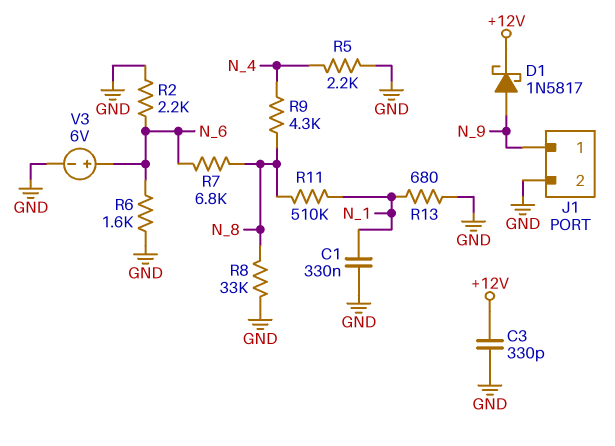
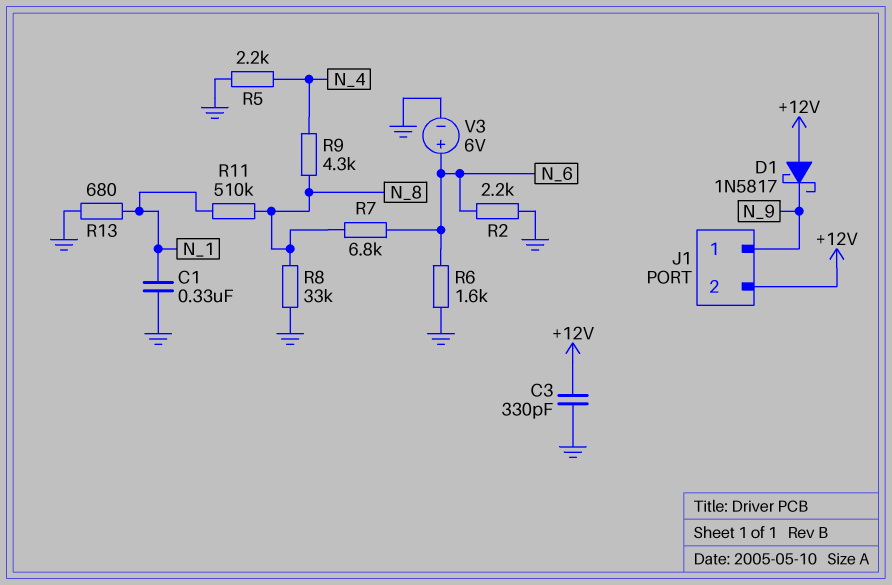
D1: schottky 1N5817 (A N_9, K +12V) -> schottky 1N5817 (A +12V, K N_9)
J1 pin 2: GND -> +12V

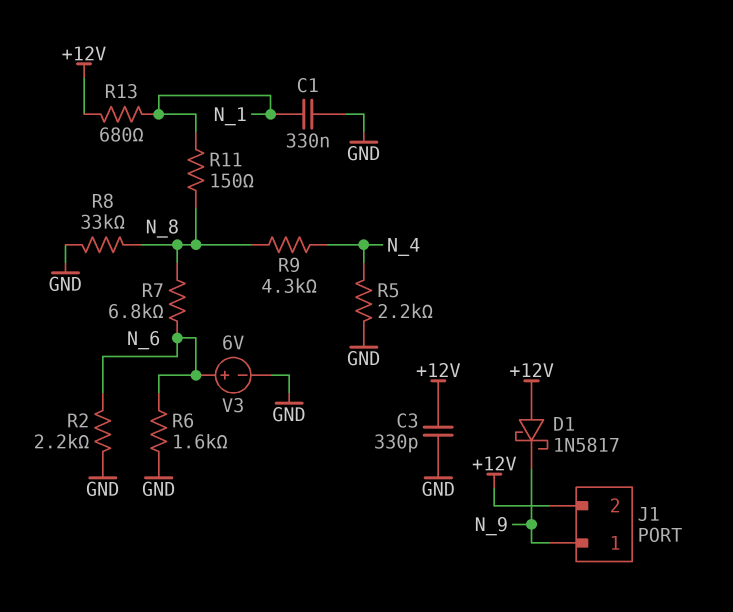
R11: 510k (N_1, N_8) -> 150 (N_1, N_8)
R13: 680 (GND, N_1) -> 680 (+12V, N_1)

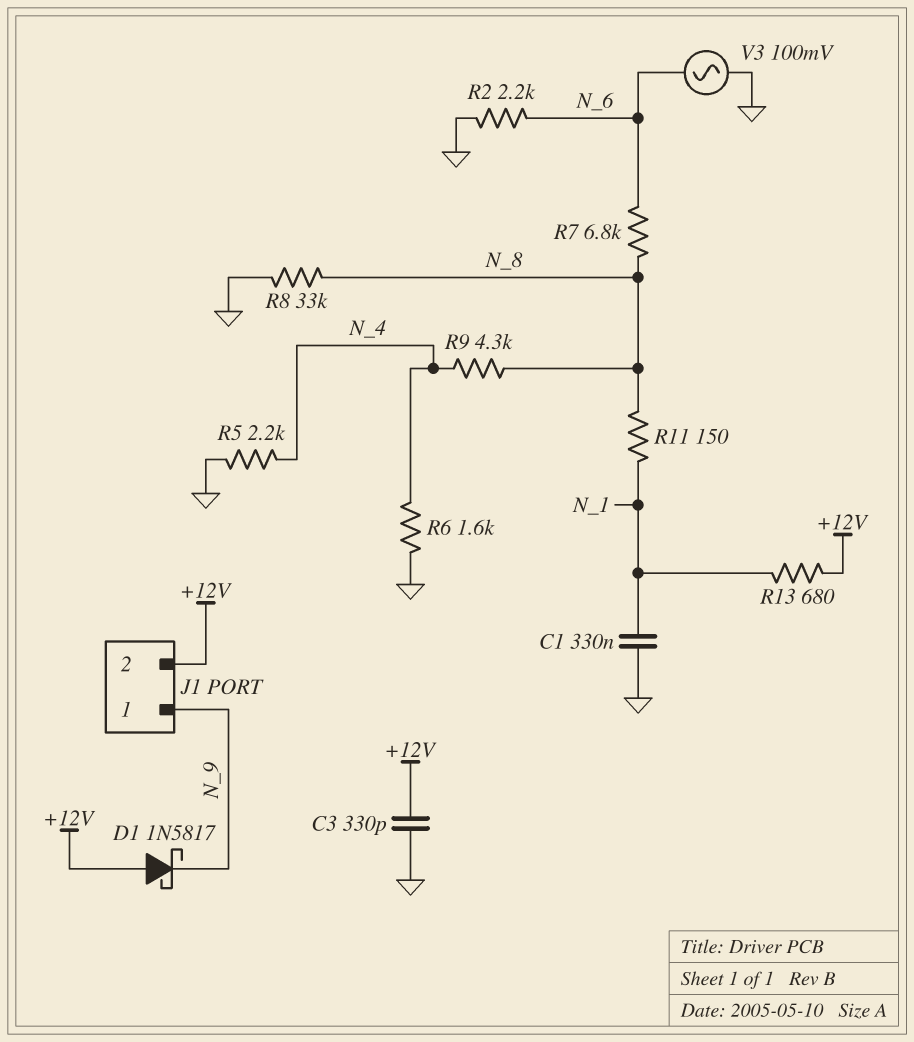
R6: 1.6k (GND, N_6) -> 1.6k (GND, N_4)
V3: 6V (plus N_6, minus GND) -> AC 100mV (GND, N_6)

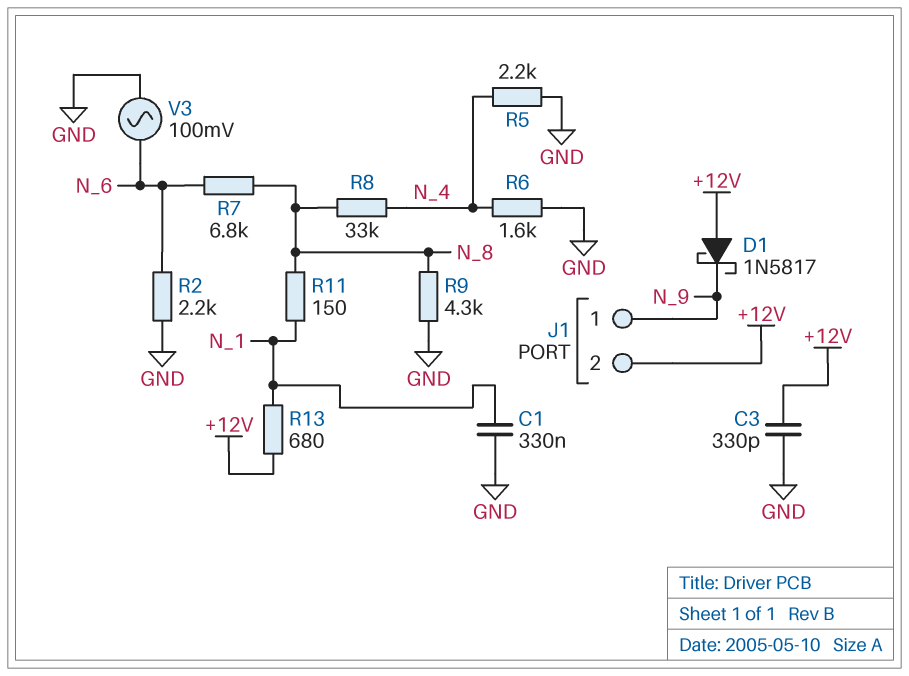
R8: 33k (GND, N_8) -> 33k (N_4, N_8)
R9: 4.3k (N_4, N_8) -> 4.3k (GND, N_8)

